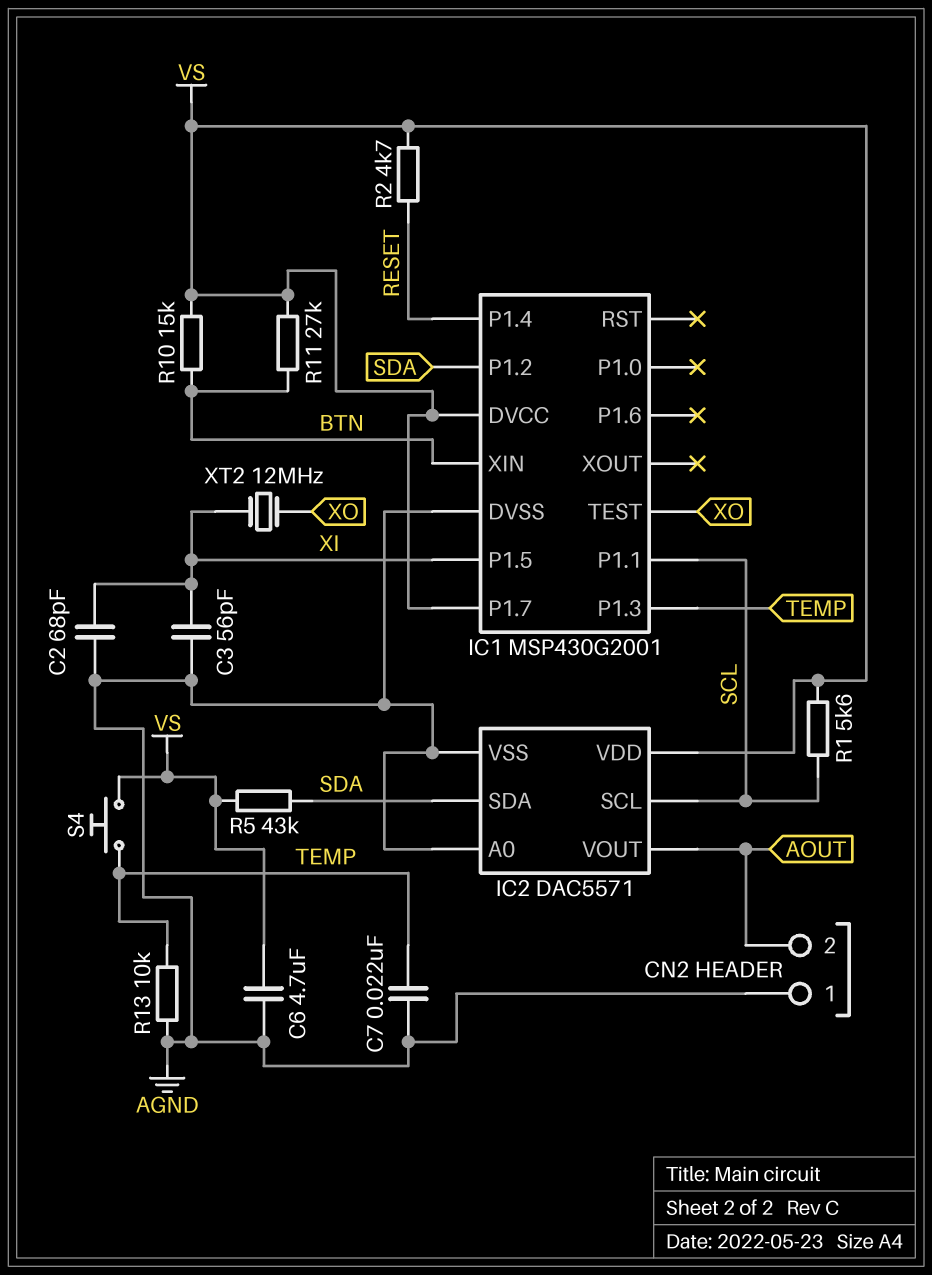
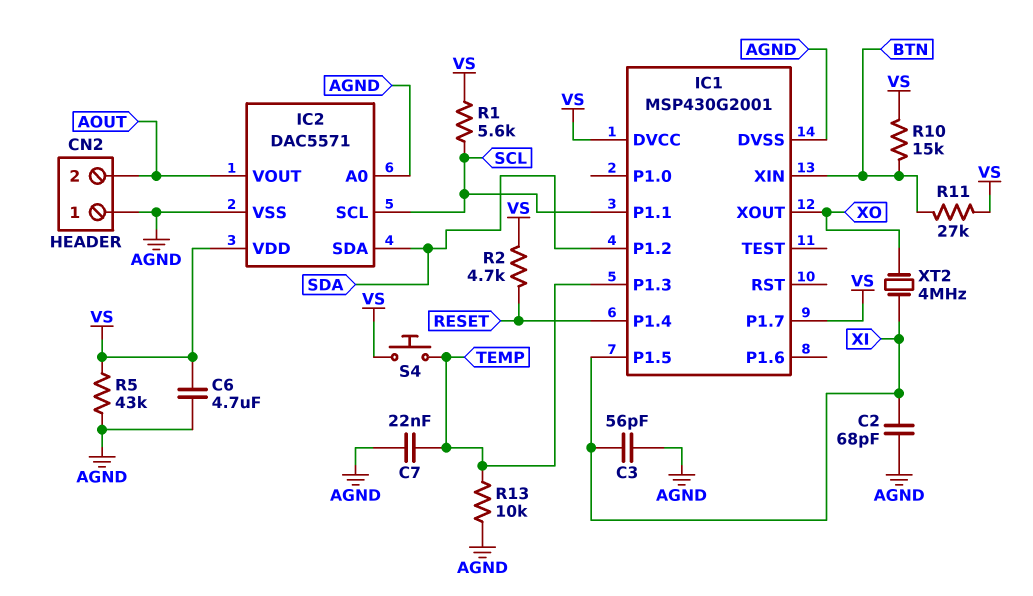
IC1 pin TEST: XO -> none
IC1 pin XOUT: none -> XO
R5: 43k (SDA, VS) -> 43k (AGND, VS)
XT2: 12MHz (XI, XO) -> 4MHz (XI, XO)

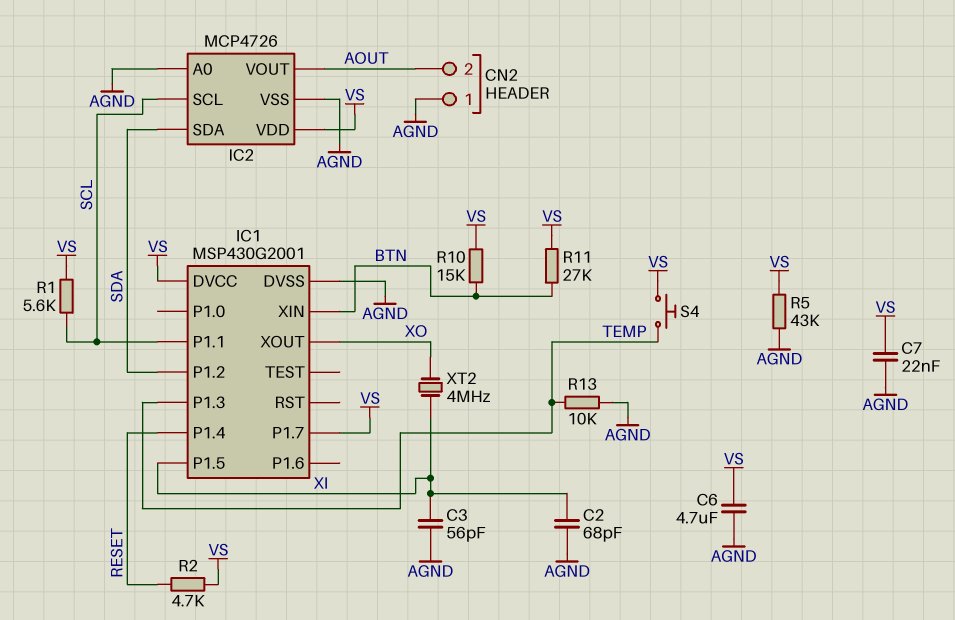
C7: 22nF (AGND, TEMP) -> 22nF (AGND, VS)
IC2: DAC5571 -> MCP4726

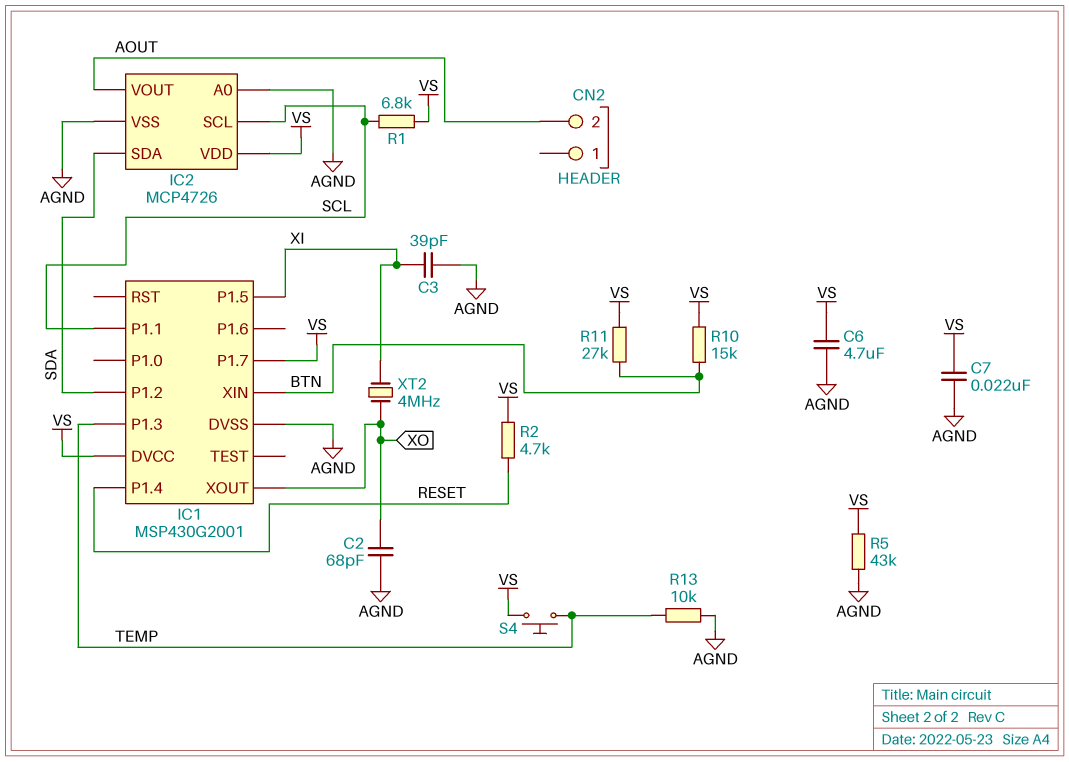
C2: 68pF (AGND, XI) -> 68pF (AGND, XO)
C3: 56pF (AGND, XI) -> 39pF (AGND, XI)
CN2 pin 1: AGND -> none
R1: 5.6k (SCL, VS) -> 6.8k (SCL, VS)

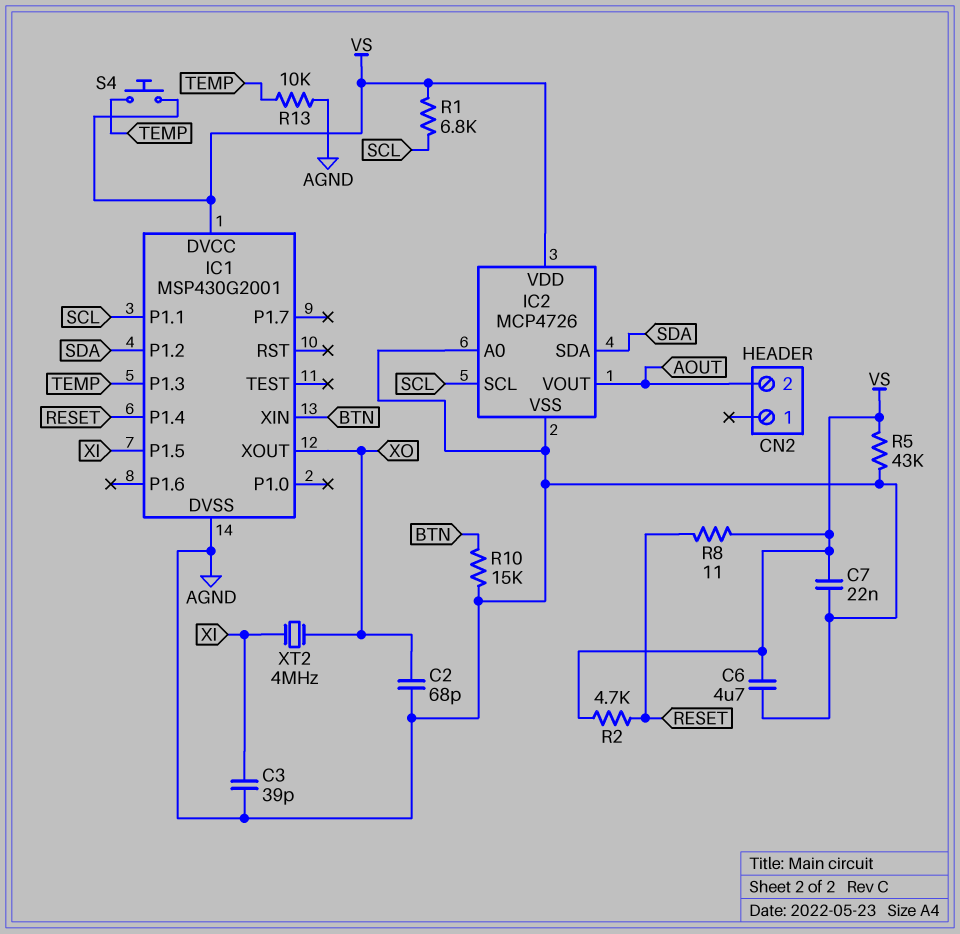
IC1 pin P1.7: VS -> none
R8: none -> 11 (RESET, VS)
R10: 15k (BTN, VS) -> 15k (AGND, BTN)
R11: 27k (BTN, VS) -> none

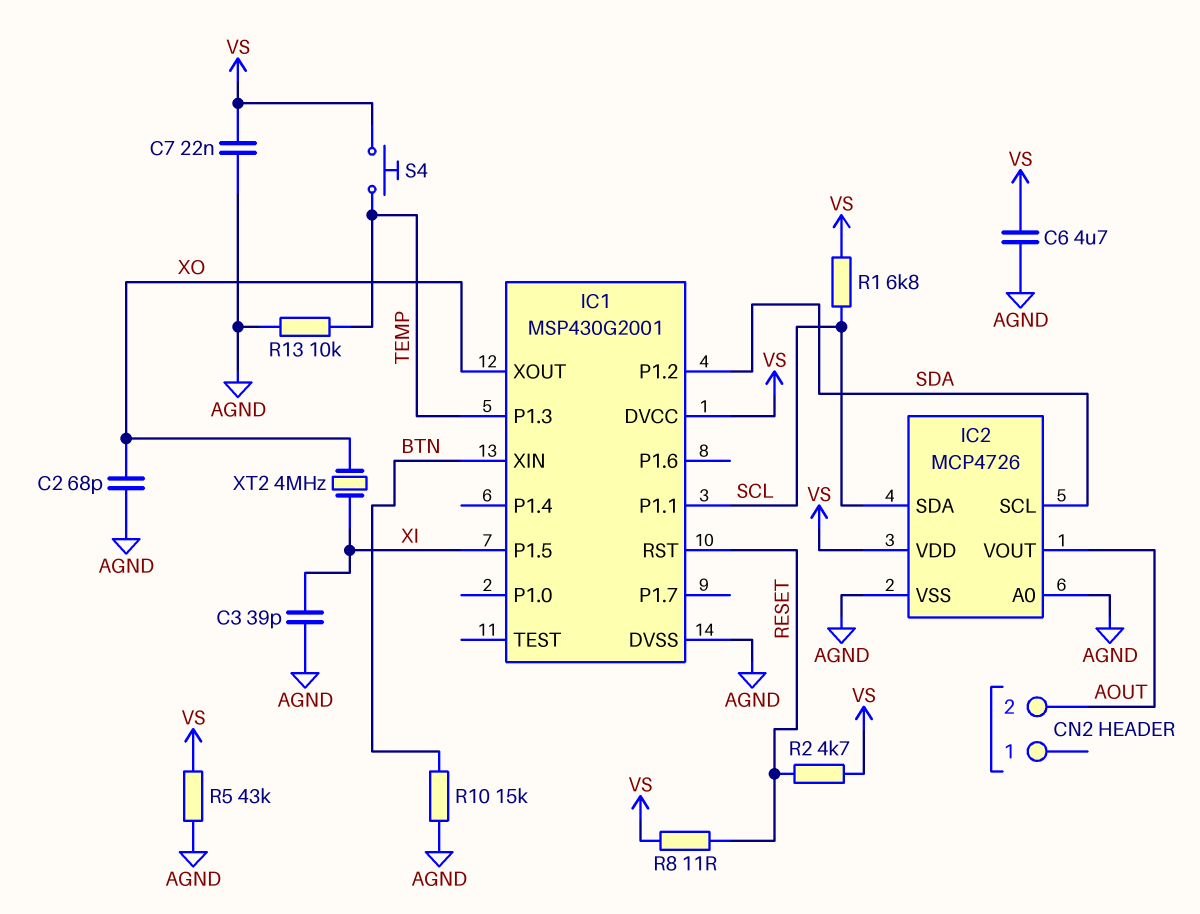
IC1 pin P1.4: RESET -> none
IC1 pin RST: none -> RESET
IC2 pin SCL: SCL -> SDA
IC2 pin SDA: SDA -> SCL

